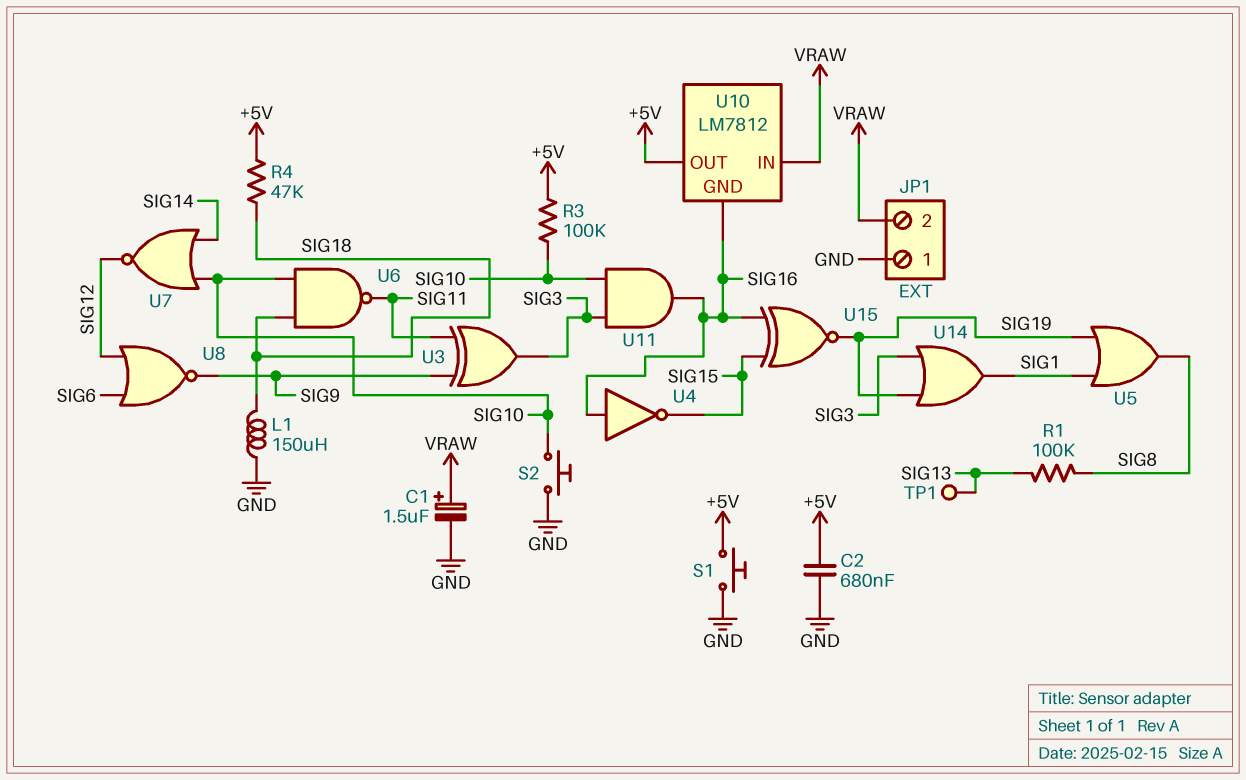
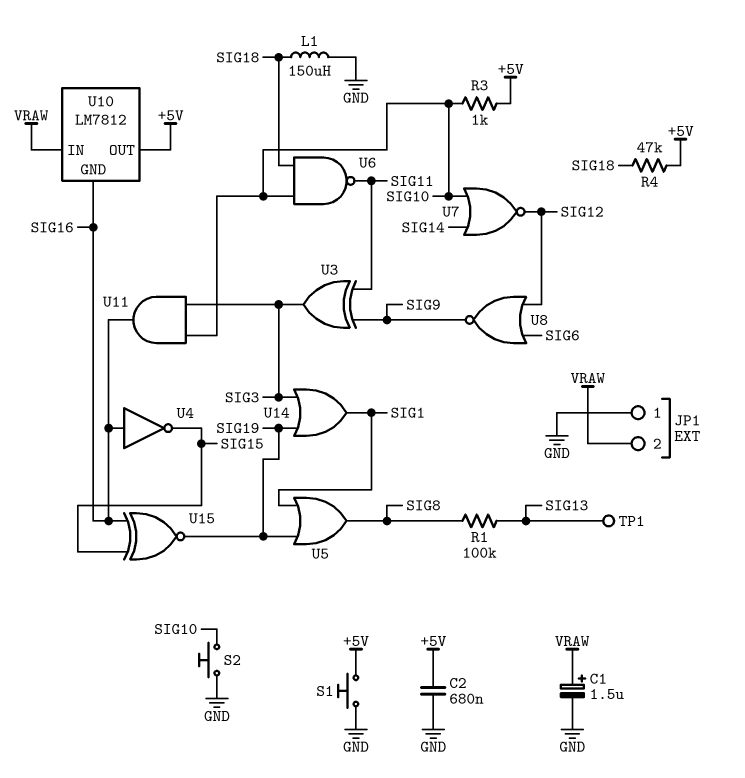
R3: 100k (+5V, SIG10) -> 1k (+5V, SIG10)

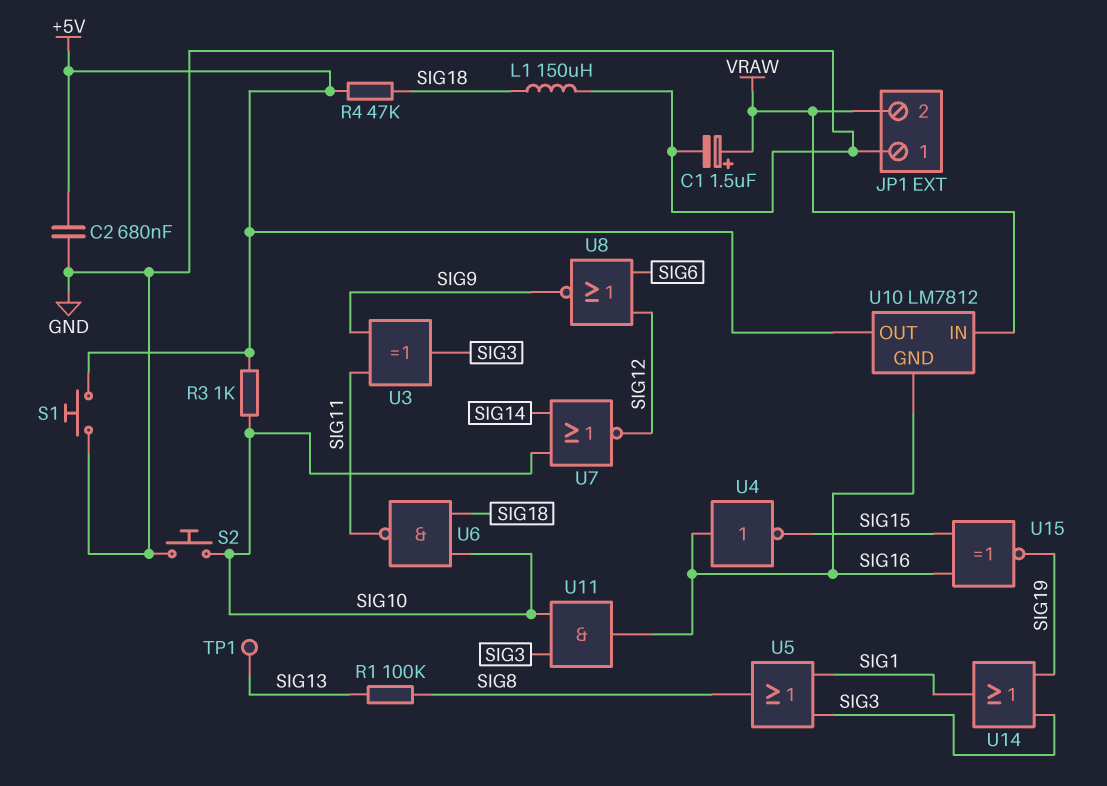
U5: OR (in SIG1, in SIG19, out SIG8) -> OR (in SIG1, in SIG3, out SIG8)

